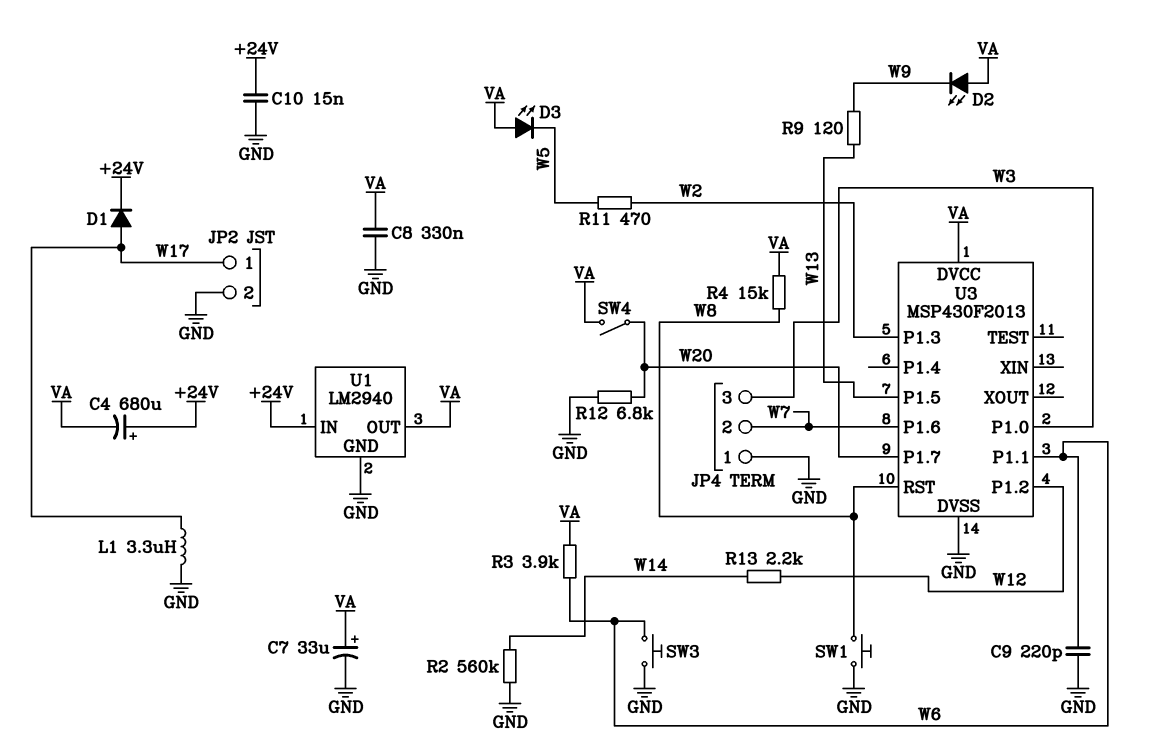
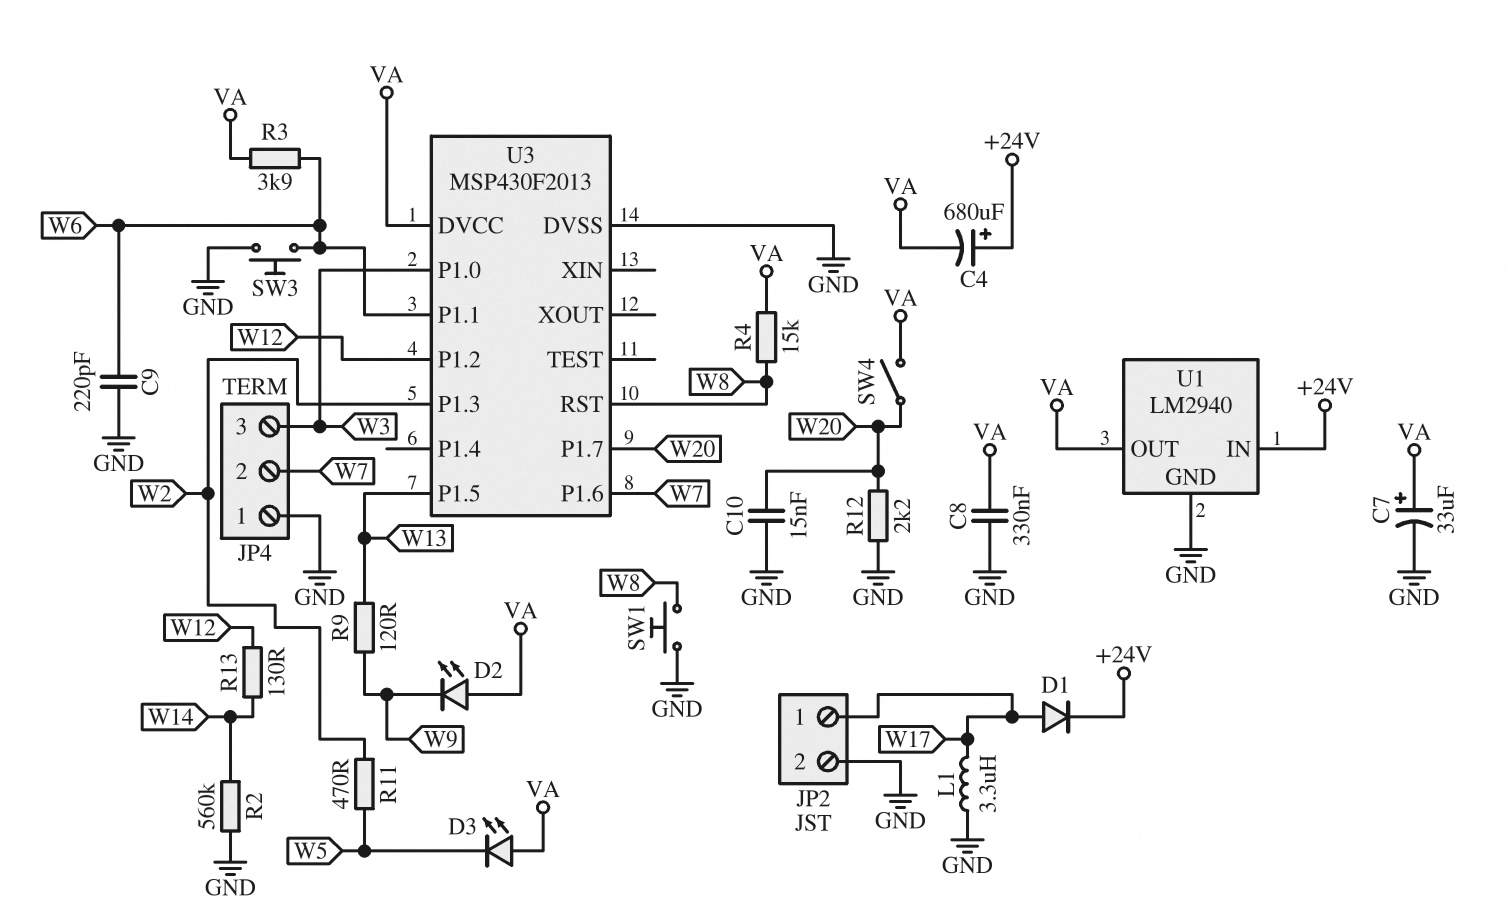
C10: 15nF (+24V, GND) -> 15nF (GND, W20)
R12: 6.8k (GND, W20) -> 2.2k (GND, W20)
R13: 2.2k (W12, W14) -> 130 (W12, W14)

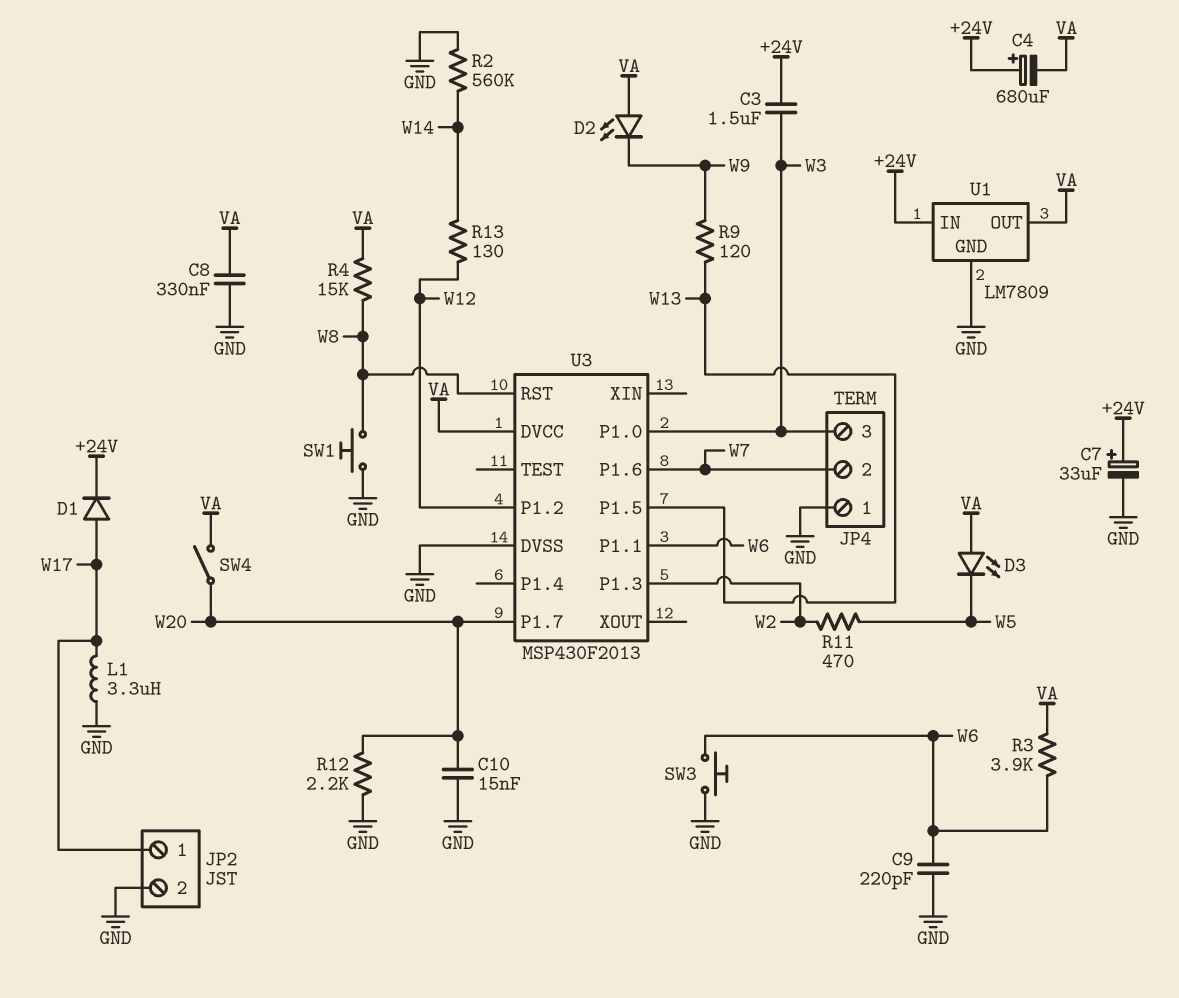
C3: none -> 1.5uF (+24V, W3)
C7: 33uF (plus VA, minus GND) -> 33uF (plus +24V, minus GND)
U1: LM2940 -> LM7809

